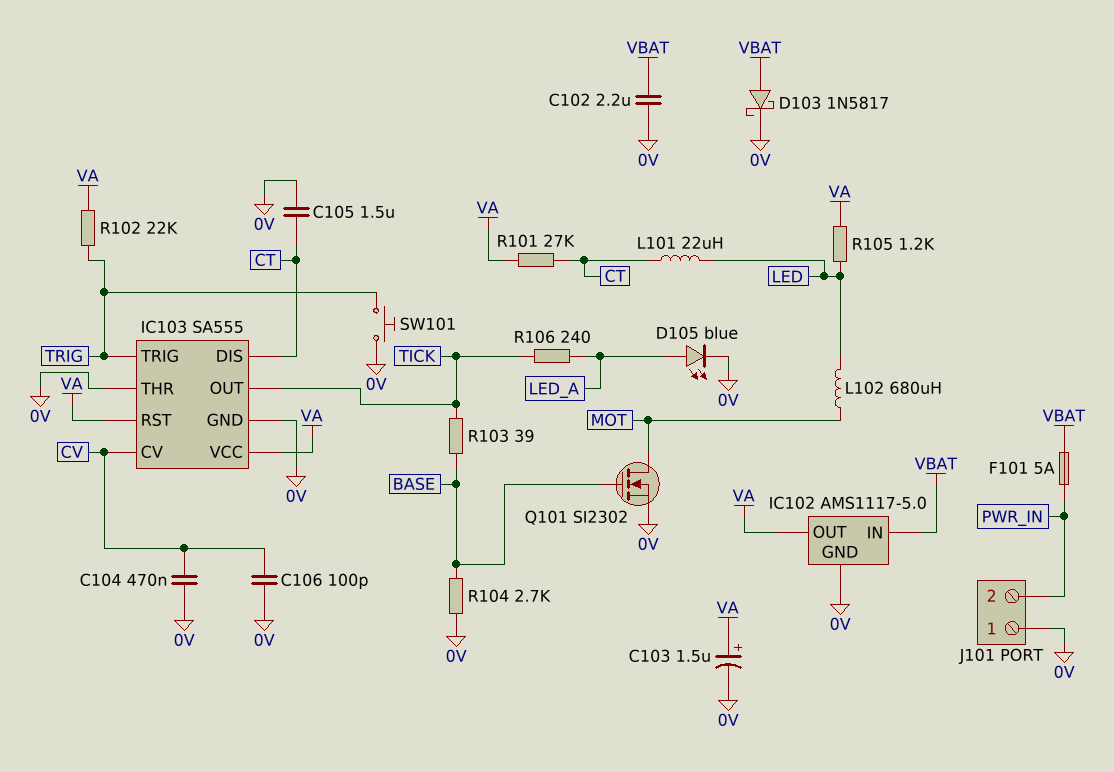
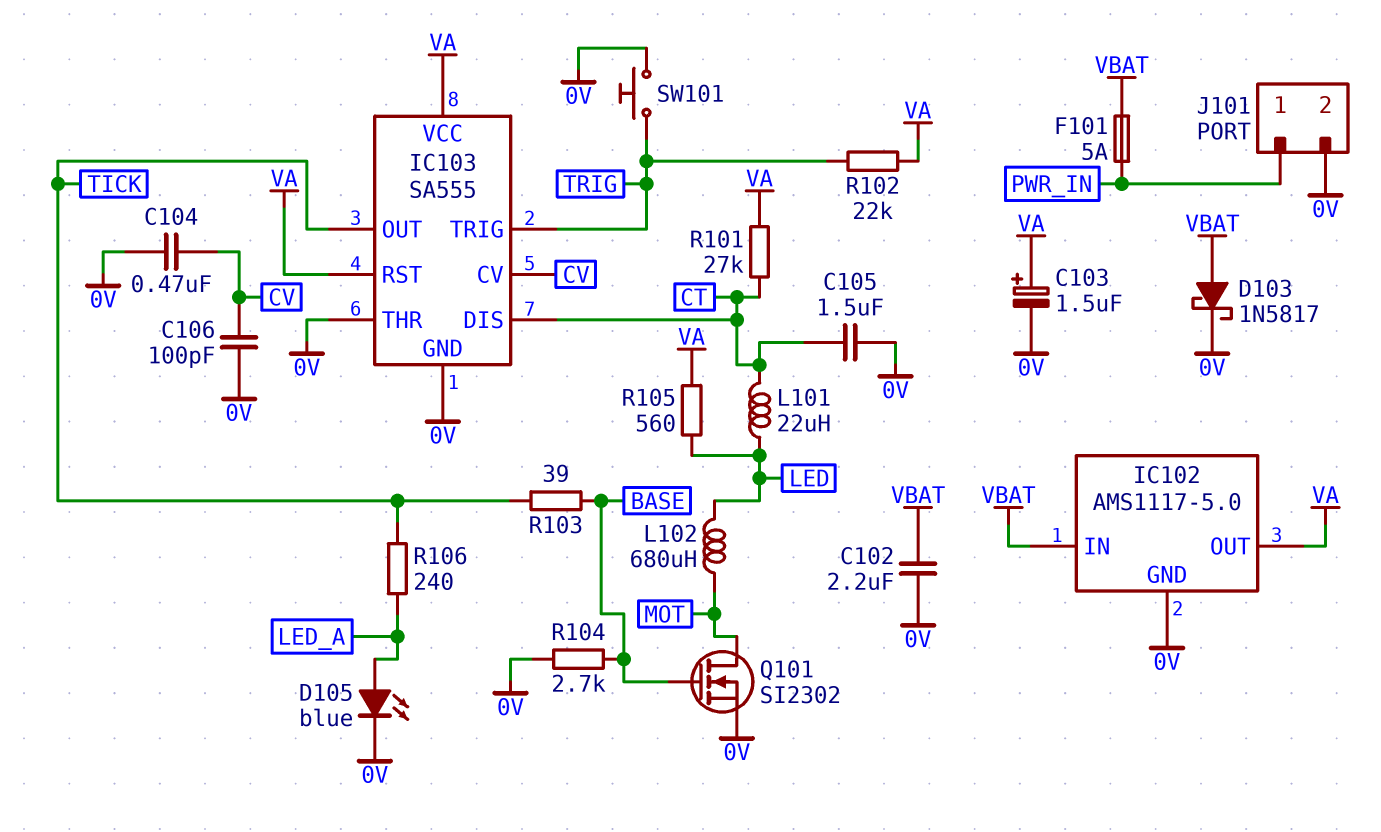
J101 pin 1: 0V -> PWR_IN
J101 pin 2: PWR_IN -> 0V
R105: 1.2k (LED, VA) -> 560 (LED, VA)

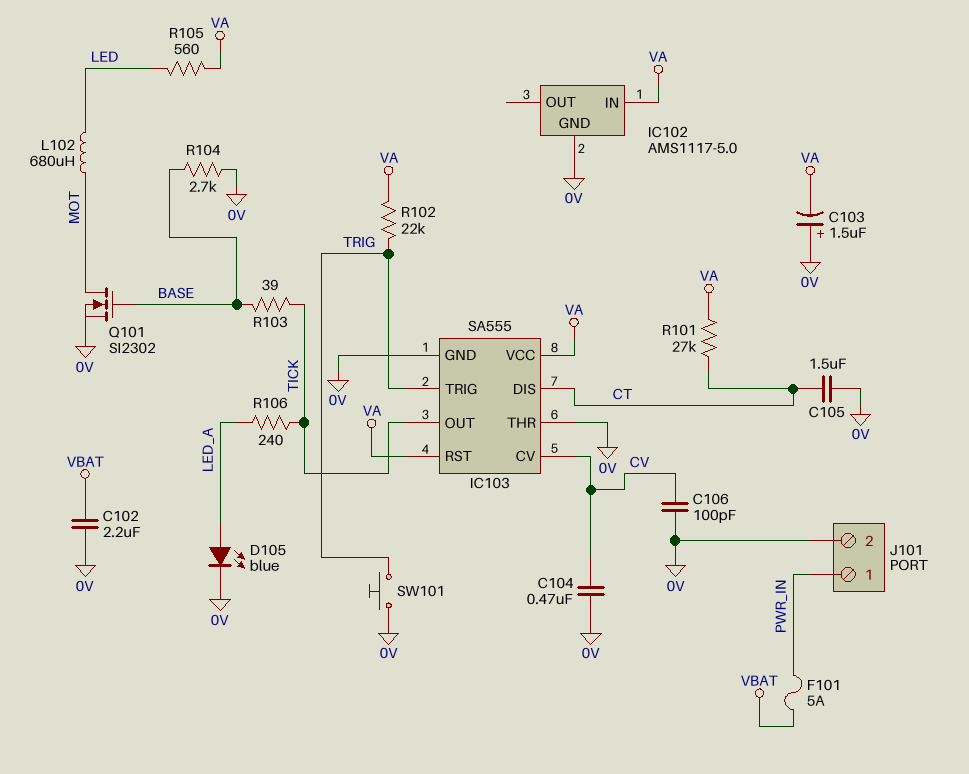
C103: 1.5uF (plus VA, minus 0V) -> 1.5uF (plus 0V, minus VA)
D103: schottky 1N5817 (A VBAT, K 0V) -> none
IC102 pin IN: VBAT -> VA
IC102 pin OUT: VA -> none
L101: 22uH (CT, LED) -> none

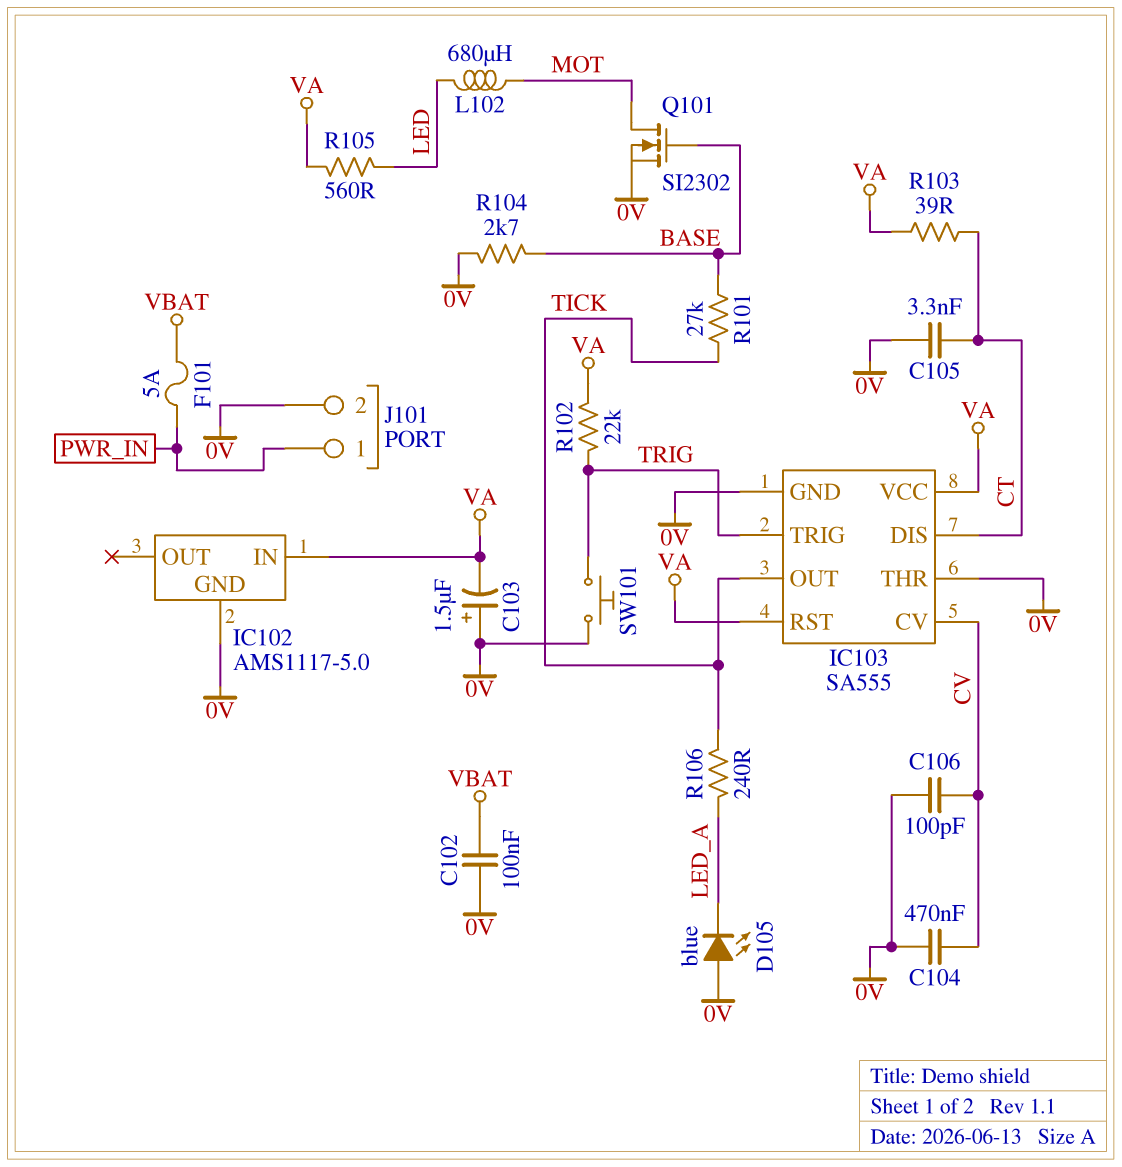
C102: 2.2uF (0V, VBAT) -> 100nF (0V, VBAT)
C105: 1.5uF (0V, CT) -> 3.3nF (0V, CT)
D105: LED blue (A LED_A, K 0V) -> LED blue (A 0V, K LED_A)
R101: 27k (CT, VA) -> 27k (BASE, TICK)
R103: 39 (BASE, TICK) -> 39 (CT, VA)

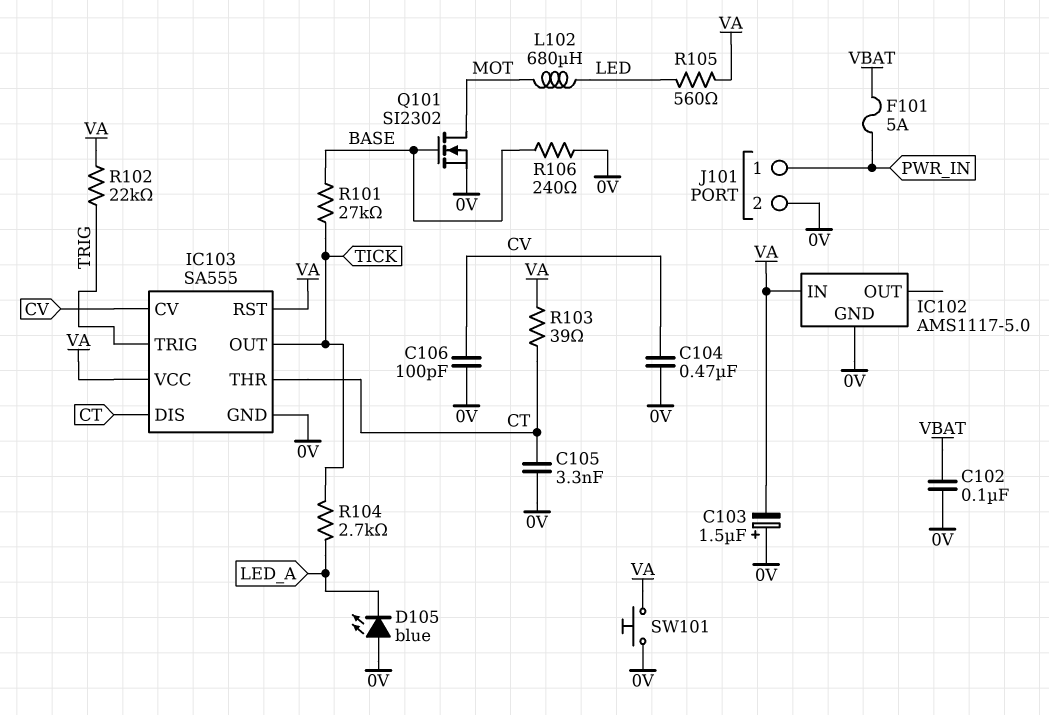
IC103 pin THR: 0V -> CT
R104: 2.7k (0V, BASE) -> 2.7k (LED_A, TICK)
R106: 240 (LED_A, TICK) -> 240 (0V, BASE)
SW101: button (0V, TRIG) -> button (0V, VA)

